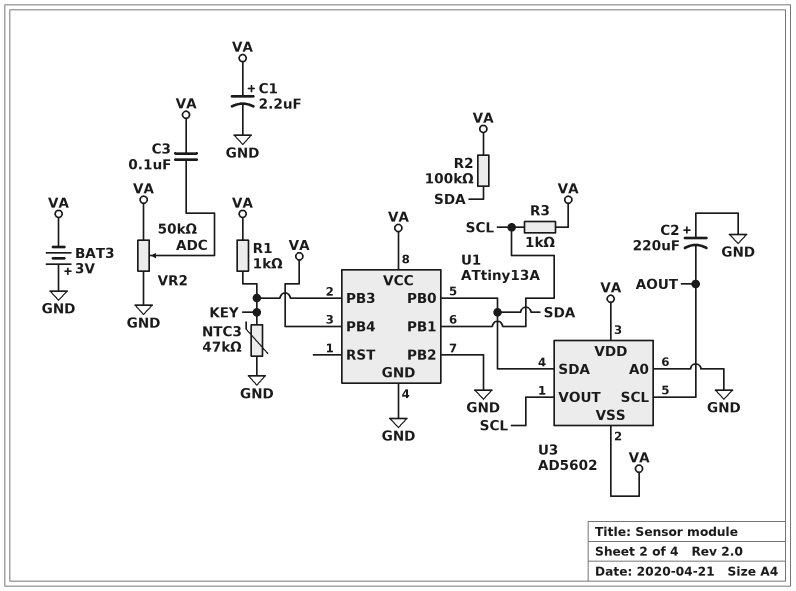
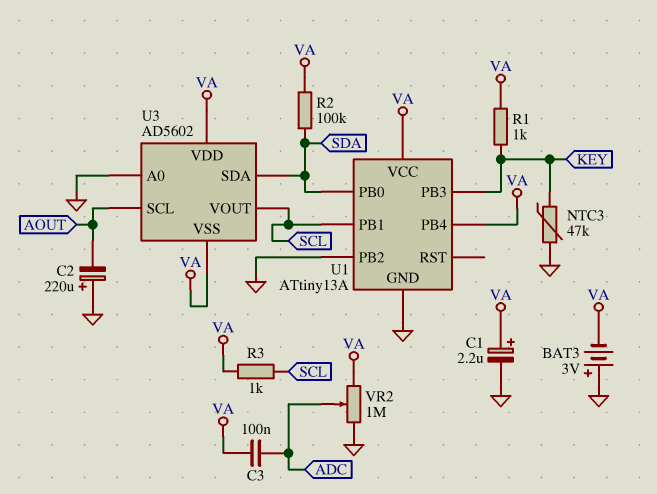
VR2: 50k (GND, VA, wiper ADC) -> 1M (GND, VA, wiper ADC)

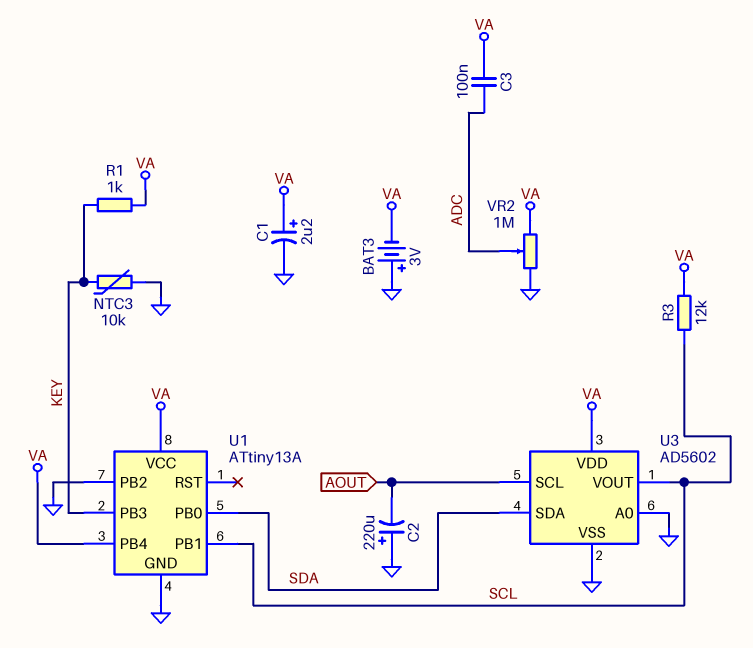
NTC3: 47k (GND, KEY) -> 10k (GND, KEY)
R2: 100k (SDA, VA) -> none
R3: 1k (SCL, VA) -> 12k (SCL, VA)
U3 pin VSS: VA -> GND

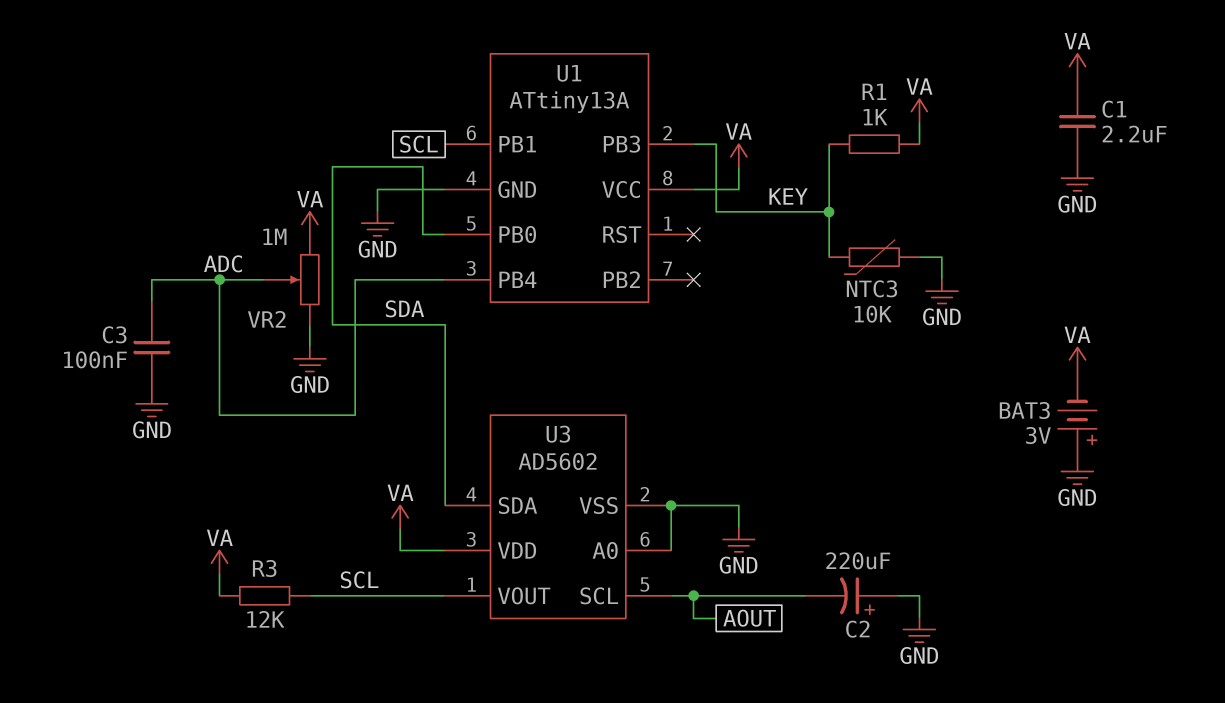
C1: 2.2uF (plus VA, minus GND) -> 2.2uF (GND, VA)
C3: 100nF (ADC, VA) -> 100nF (ADC, GND)
U1 pin PB2: GND -> none
U1 pin PB4: VA -> ADC

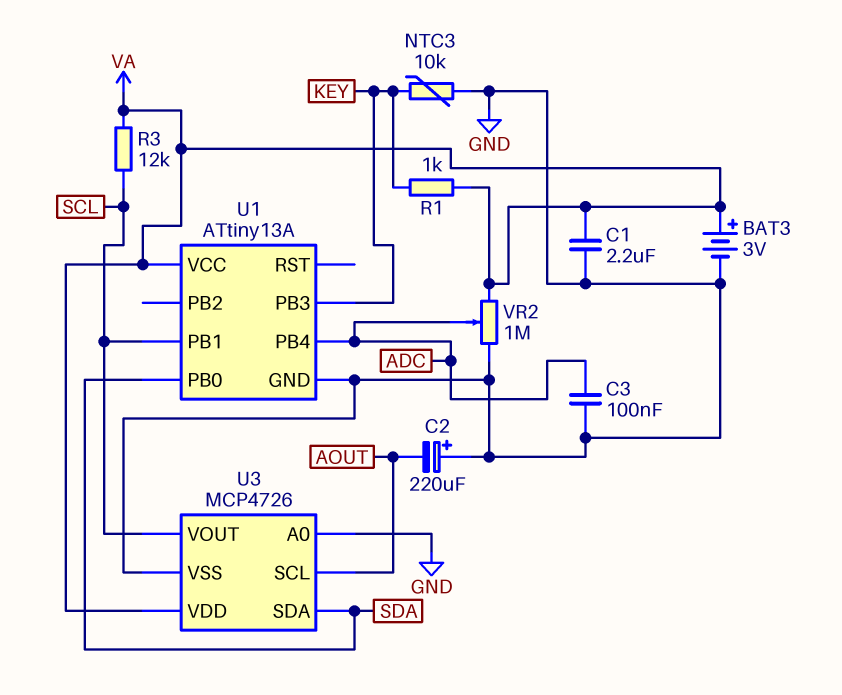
BAT3: 3V (plus GND, minus VA) -> 3V (plus VA, minus GND)
U3: AD5602 -> MCP4726

